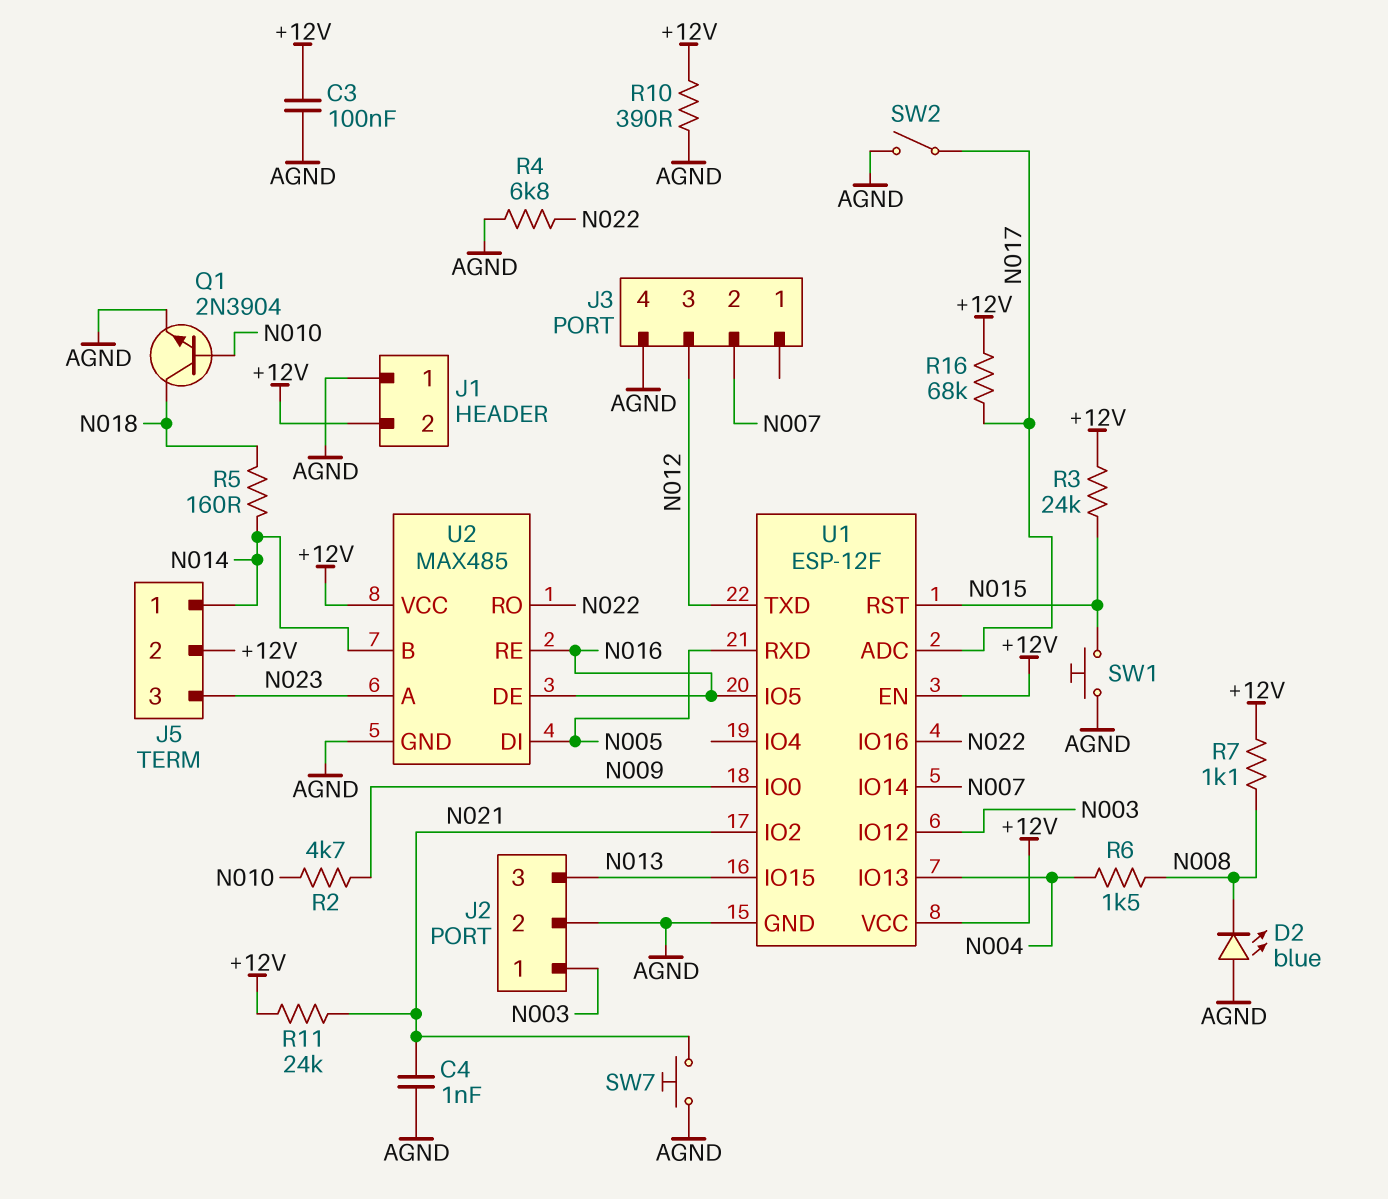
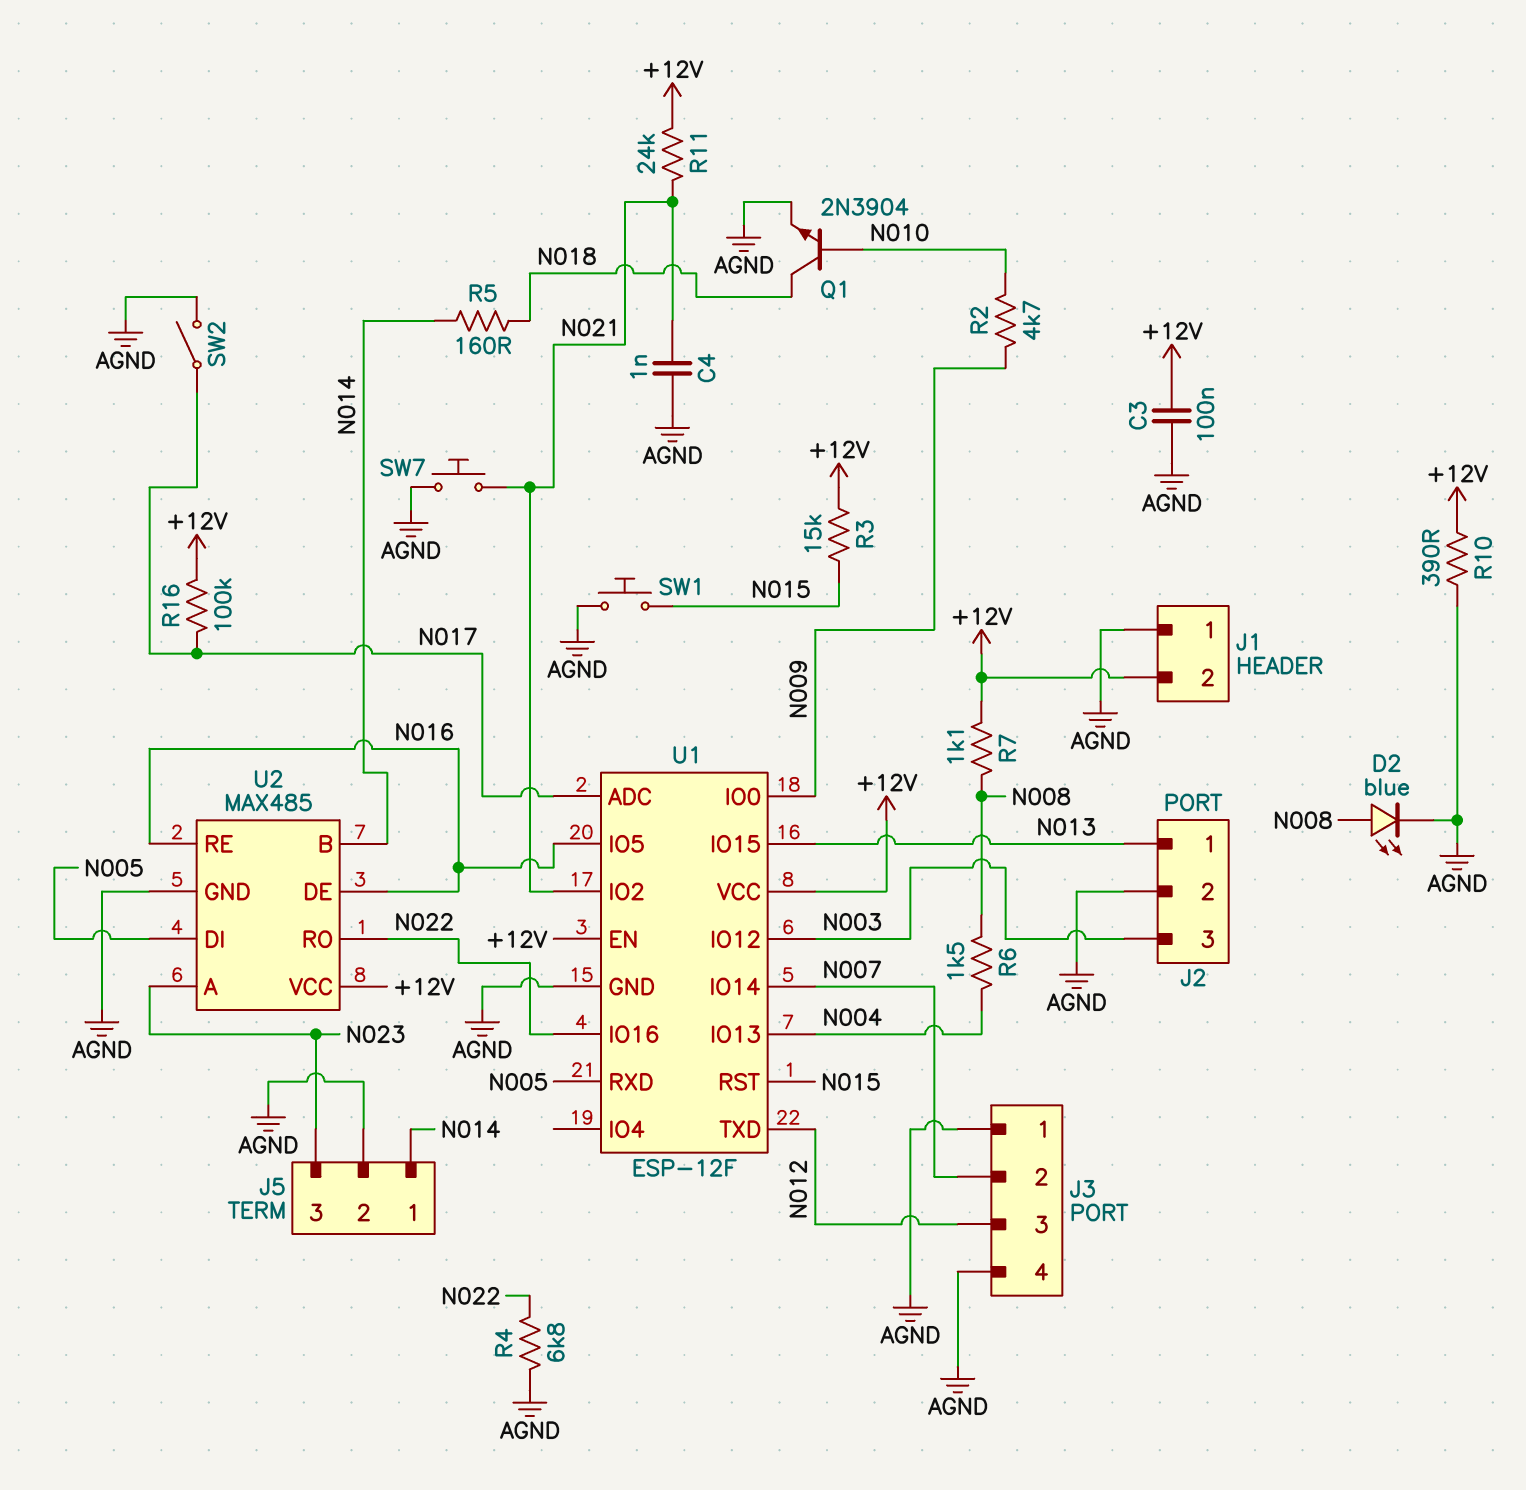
D2: LED blue (A AGND, K N008) -> LED blue (A N008, K AGND)
J2 pin 1: N003 -> N013
J2 pin 3: N013 -> N003
J3 pin 1: none -> AGND
J5 pin 2: +12V -> AGND
R3: 24k (+12V, N015) -> 15k (+12V, N015)
R16: 68k (+12V, N017) -> 100k (+12V, N017)

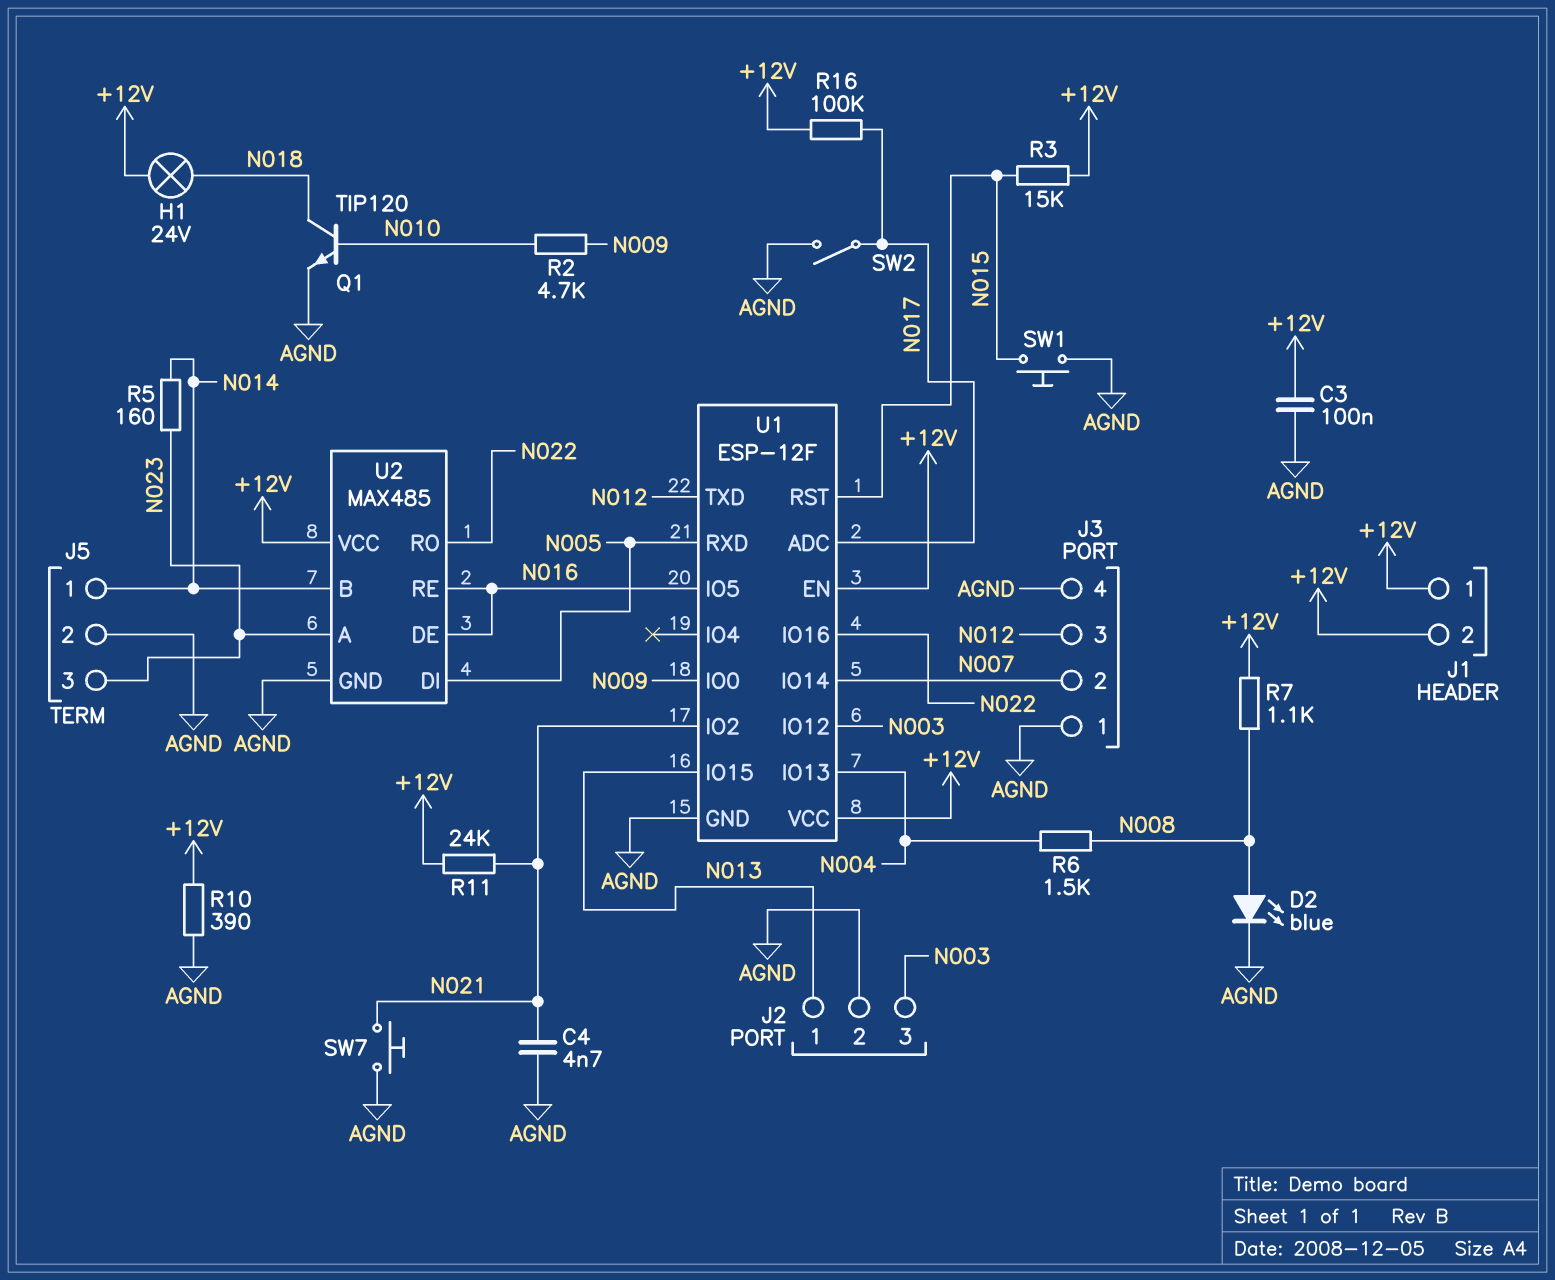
C4: 1nF (AGND, N021) -> 4.7nF (AGND, N021)
H1: none -> lamp 24V (+12V, N018)
J1 pin 1: AGND -> +12V
Q1: NPN 2N3904 (B N010, C N018, E AGND) -> NPN TIP120 (B N010, C N018, E AGND)
R4: 6.8k (AGND, N022) -> none
R5: 160 (N014, N018) -> 160 (N014, N023)

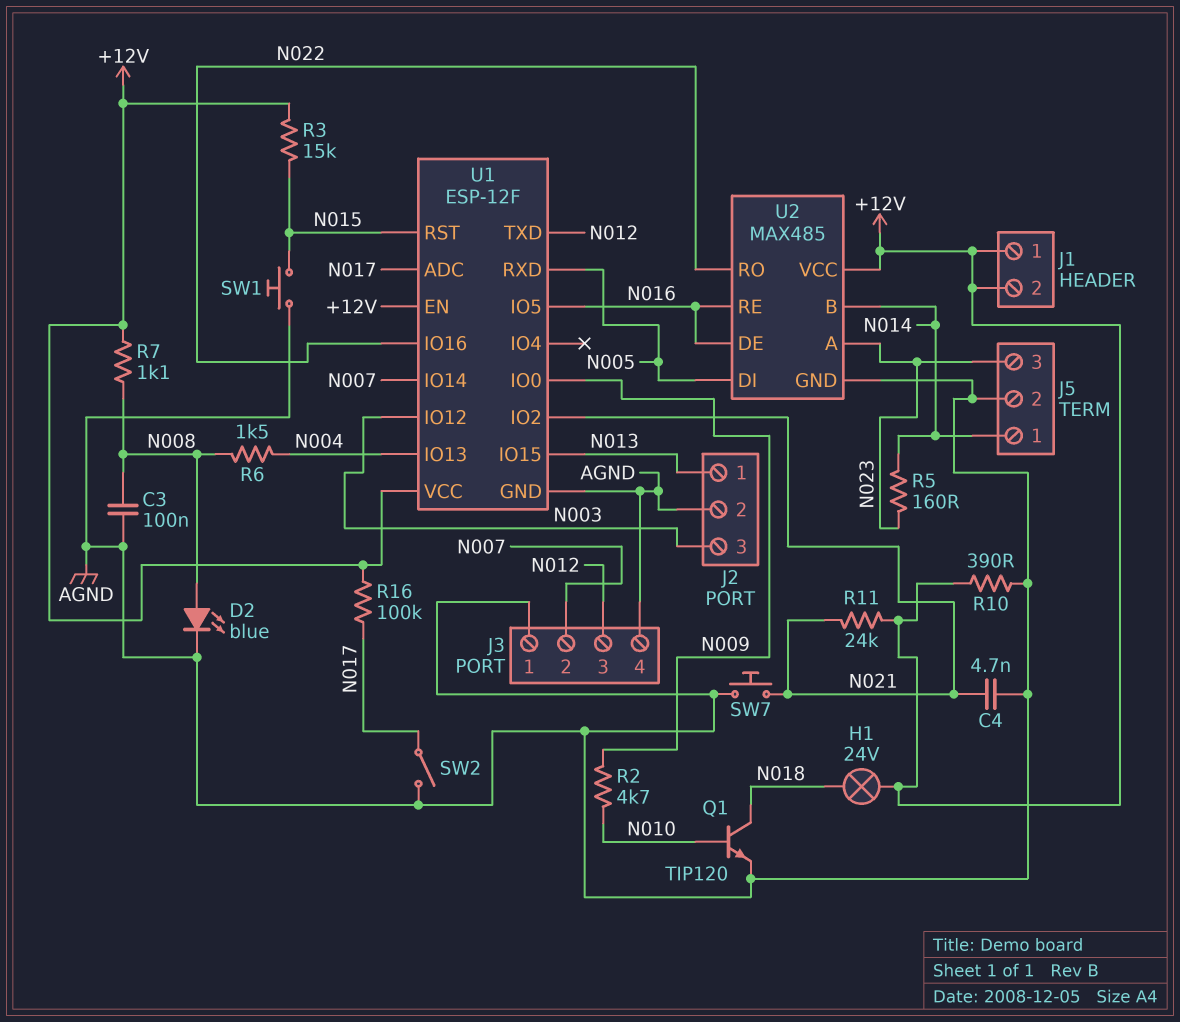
C3: 100nF (+12V, AGND) -> 100nF (AGND, N008)

